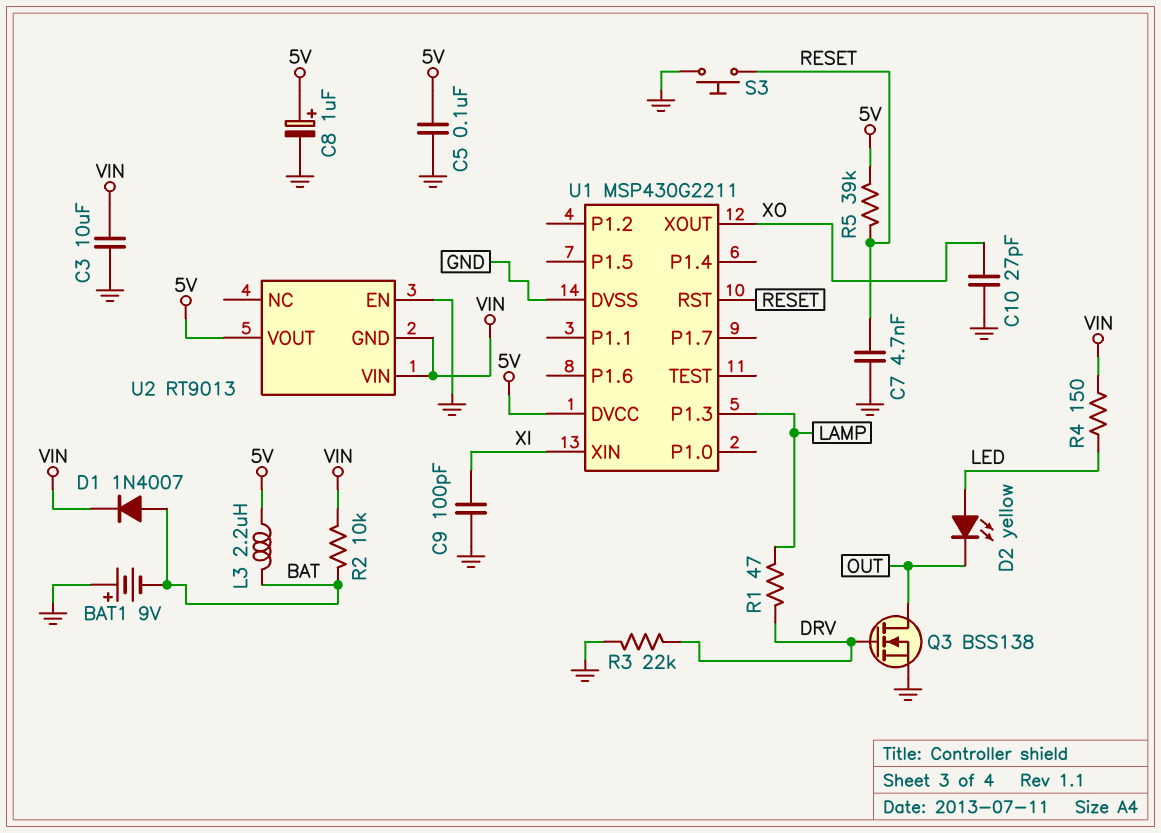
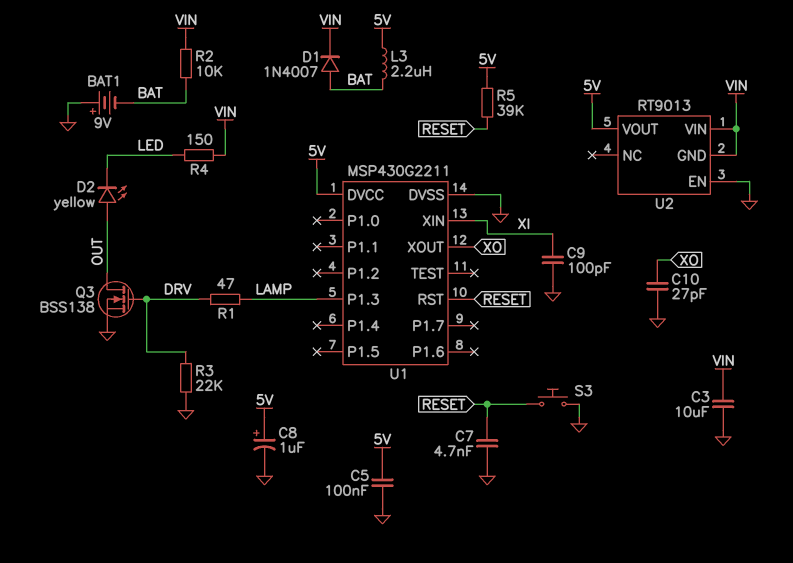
D2: LED yellow (A LED, K OUT) -> LED yellow (A OUT, K LED)

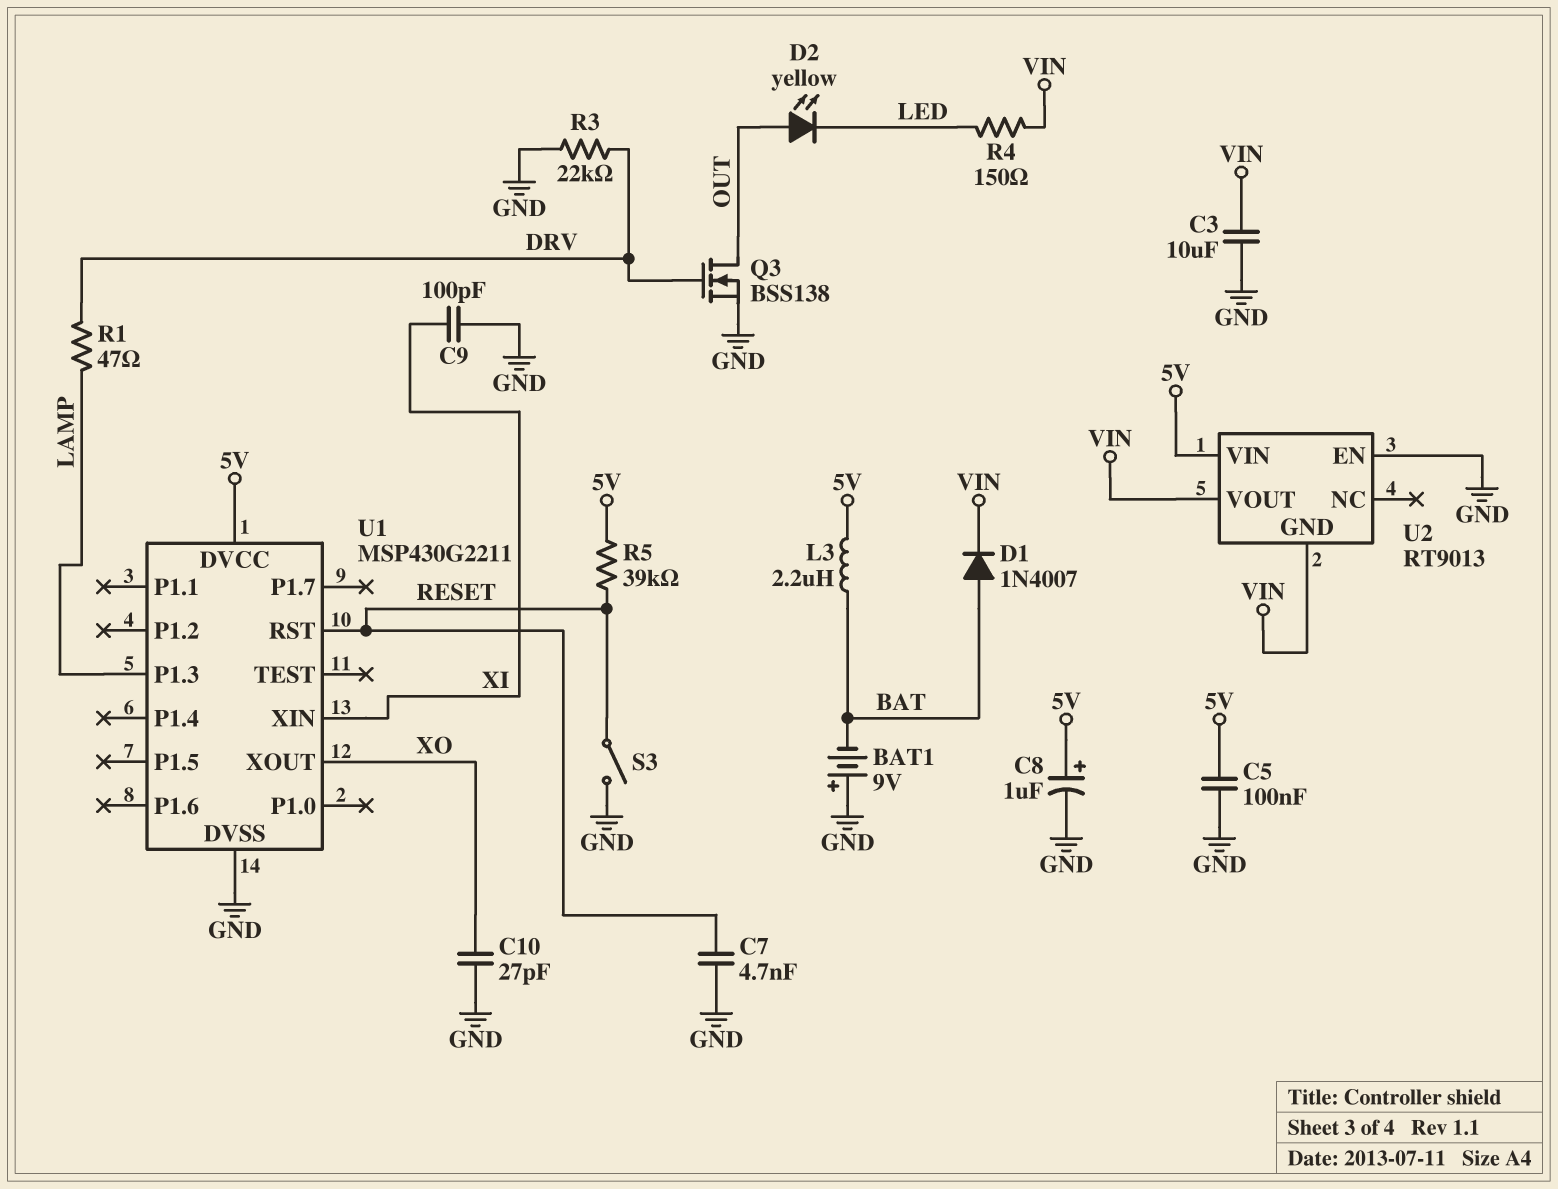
R2: 10k (BAT, VIN) -> none
S3: button (GND, RESET) -> switch (GND, RESET)
U2 pin VIN: VIN -> 5V
U2 pin VOUT: 5V -> VIN

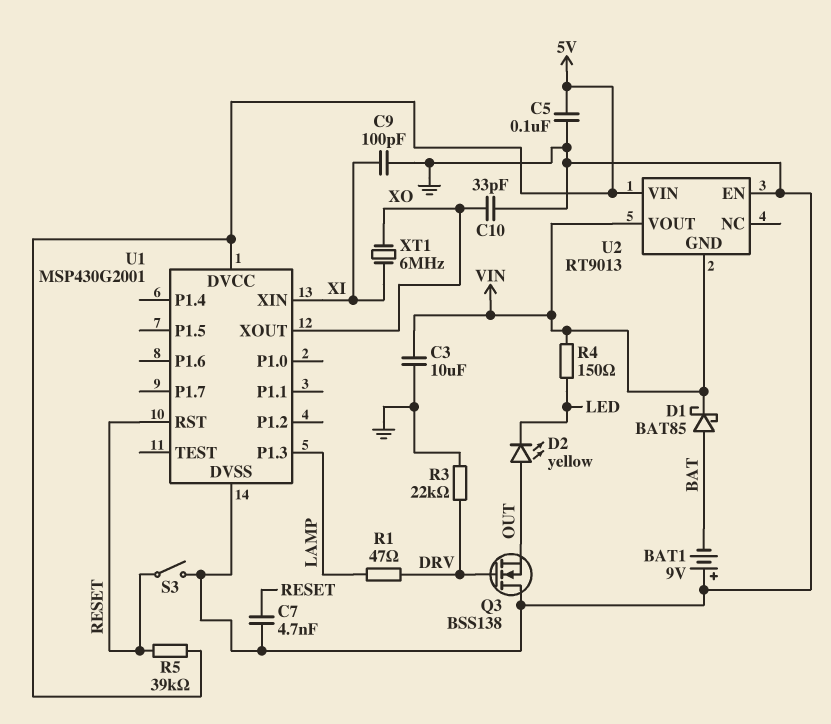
C8: 1uF (plus 5V, minus GND) -> none
C10: 27pF (GND, XO) -> 33pF (GND, XO)
D1: diode 1N4007 (A BAT, K VIN) -> schottky BAT85 (A BAT, K VIN)
L3: 2.2uH (5V, BAT) -> none
Q3: NMOS BSS138 (G DRV, D OUT, S GND) -> NMOS BSS138 (G DRV, D GND, S OUT)
U1: MSP430G2211 -> MSP430G2001
XT1: none -> 6MHz (XI, XO)

